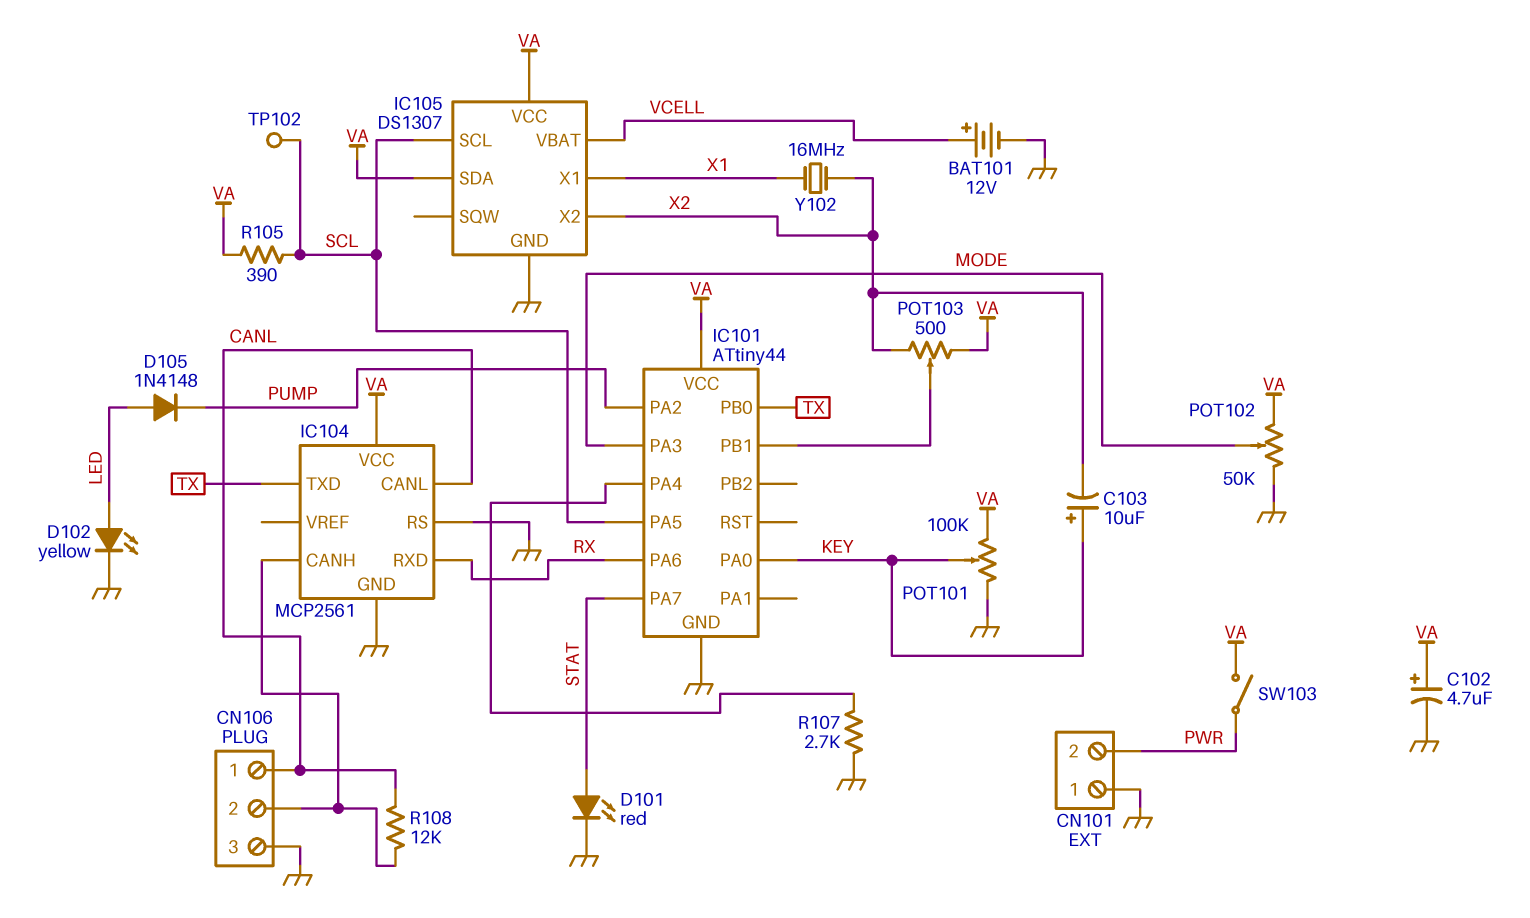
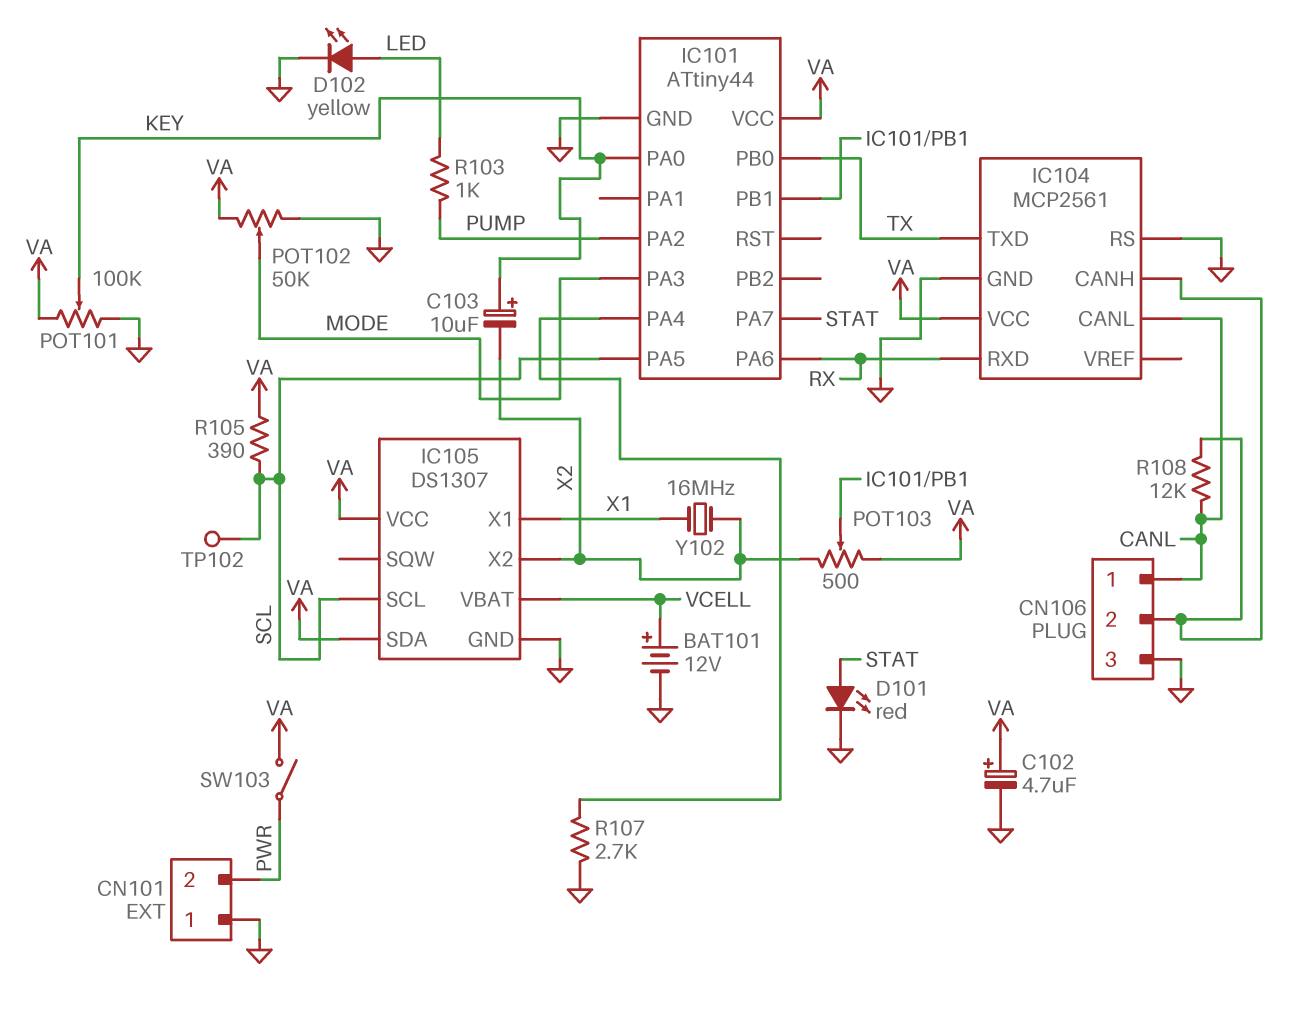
D105: diode 1N4148 (A LED, K PUMP) -> none
R103: none -> 1k (LED, PUMP)

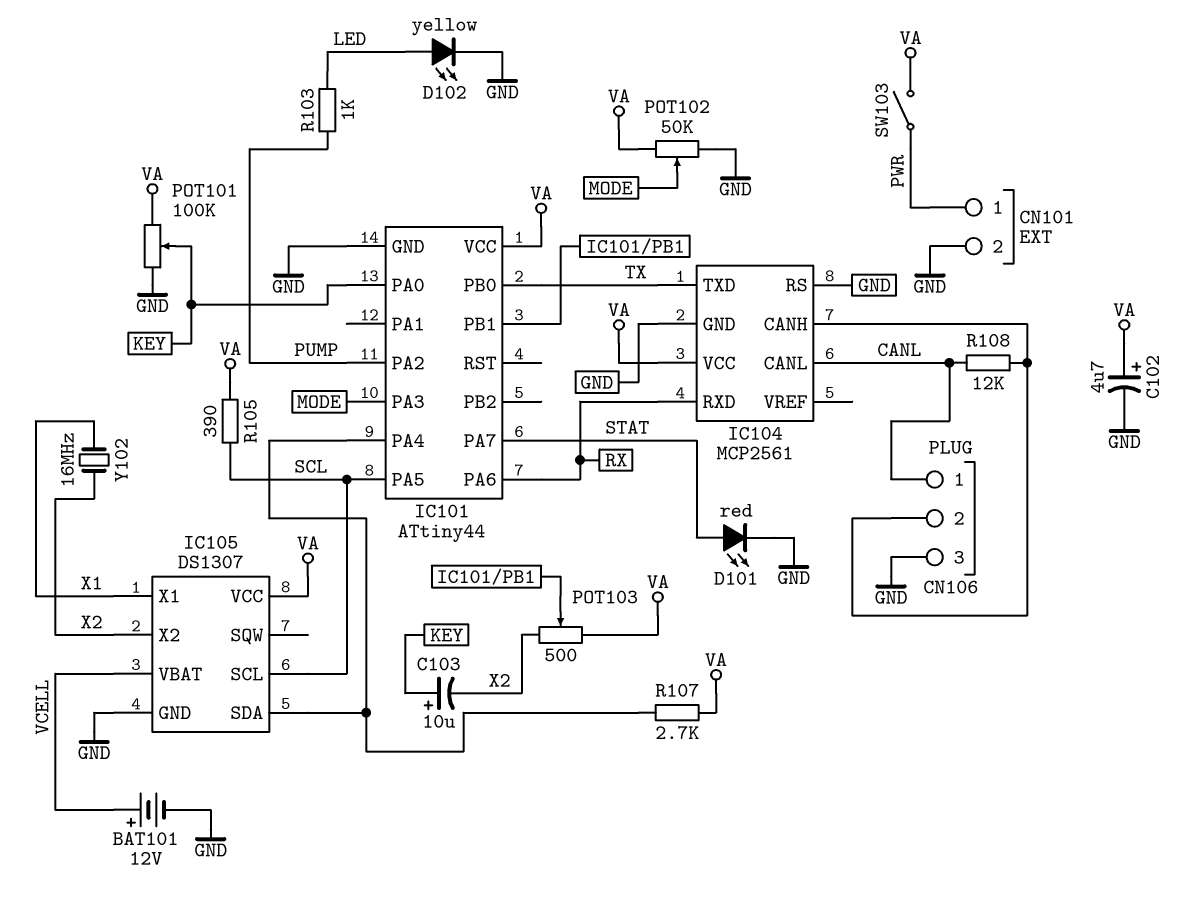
CN101 pin 1: GND -> PWR
CN101 pin 2: PWR -> GND
IC105 pin SDA: VA -> IC101/PA4
R107: 2.7k (GND, IC101/PA4) -> 2.7k (IC101/PA4, VA)
TP102: test point (SCL) -> none

